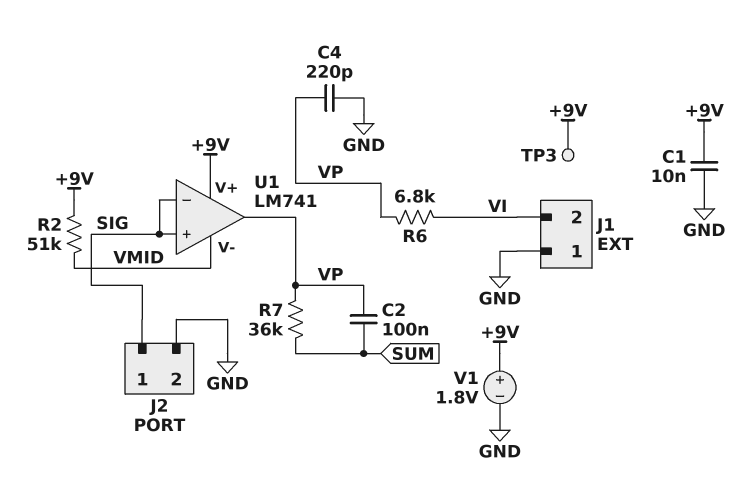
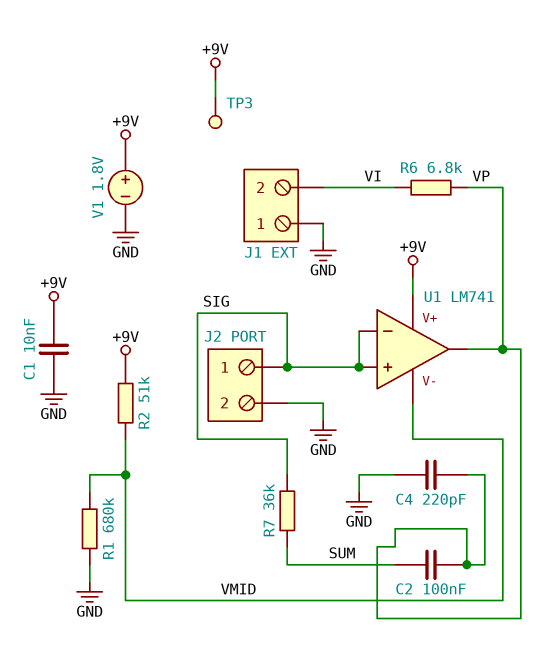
R1: none -> 680k (GND, VMID)
R7: 36k (SUM, VP) -> 36k (SIG, SUM)

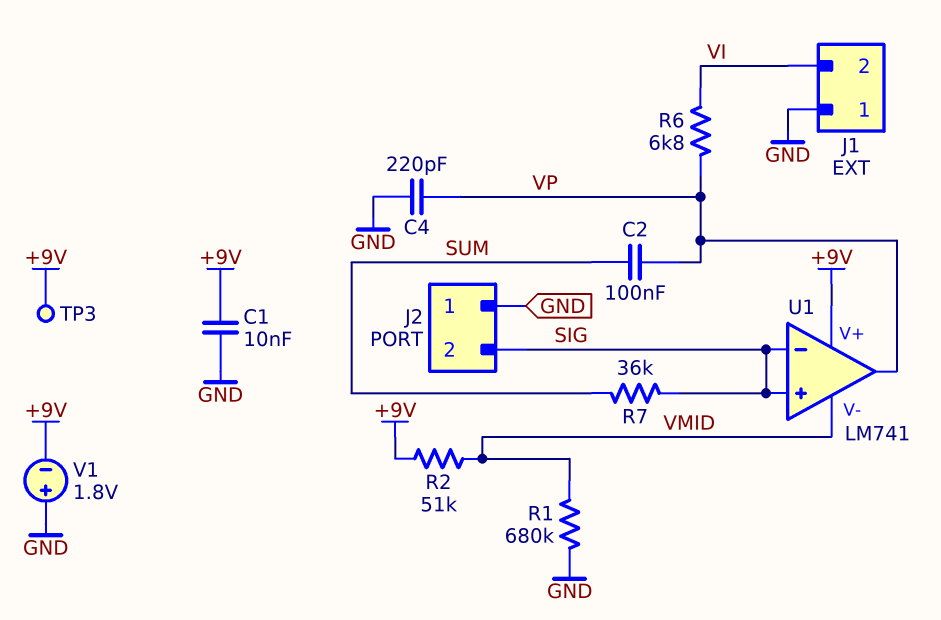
J2 pin 1: SIG -> GND
J2 pin 2: GND -> SIG
V1: 1.8V (plus +9V, minus GND) -> 1.8V (plus GND, minus +9V)

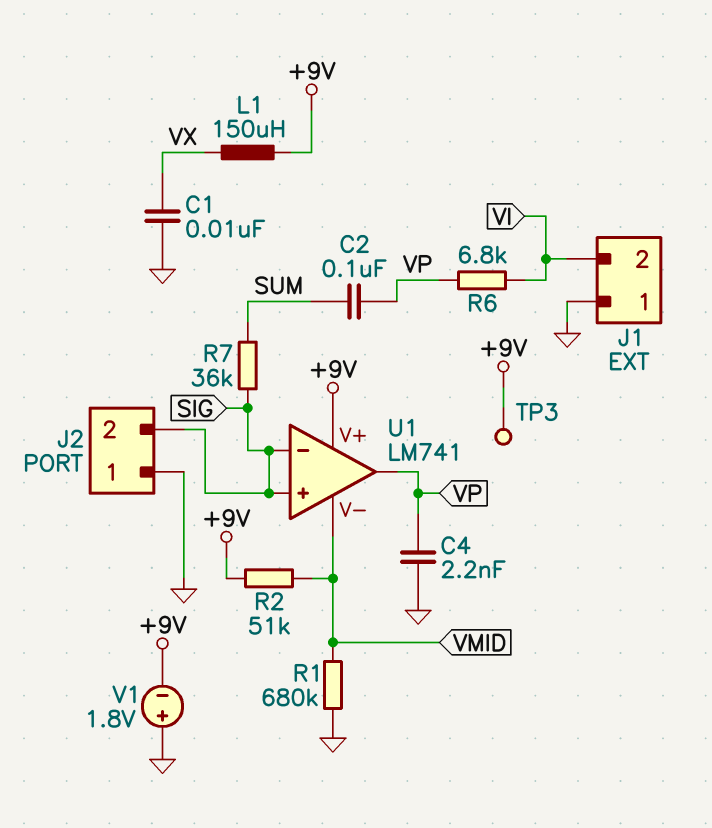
C1: 10nF (+9V, GND) -> 10nF (GND, VX)
C4: 220pF (GND, VP) -> 2.2nF (GND, VP)
L1: none -> 150uH (+9V, VX)

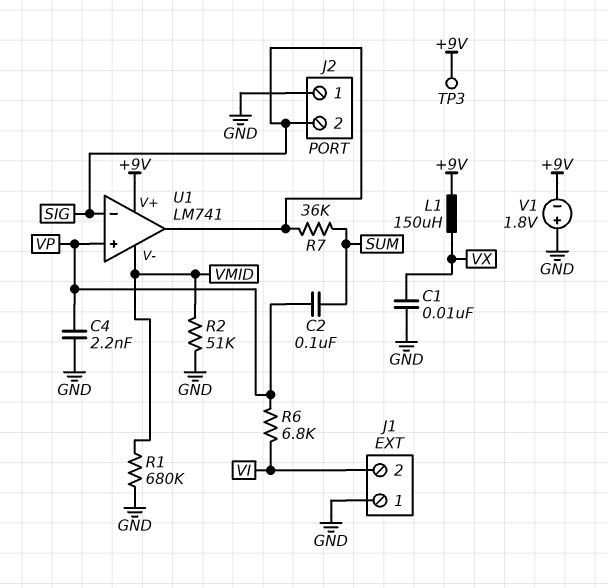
R2: 51k (+9V, VMID) -> 51k (GND, VMID)
U1 pin in+: SIG -> VP
U1 pin out: VP -> SIG

